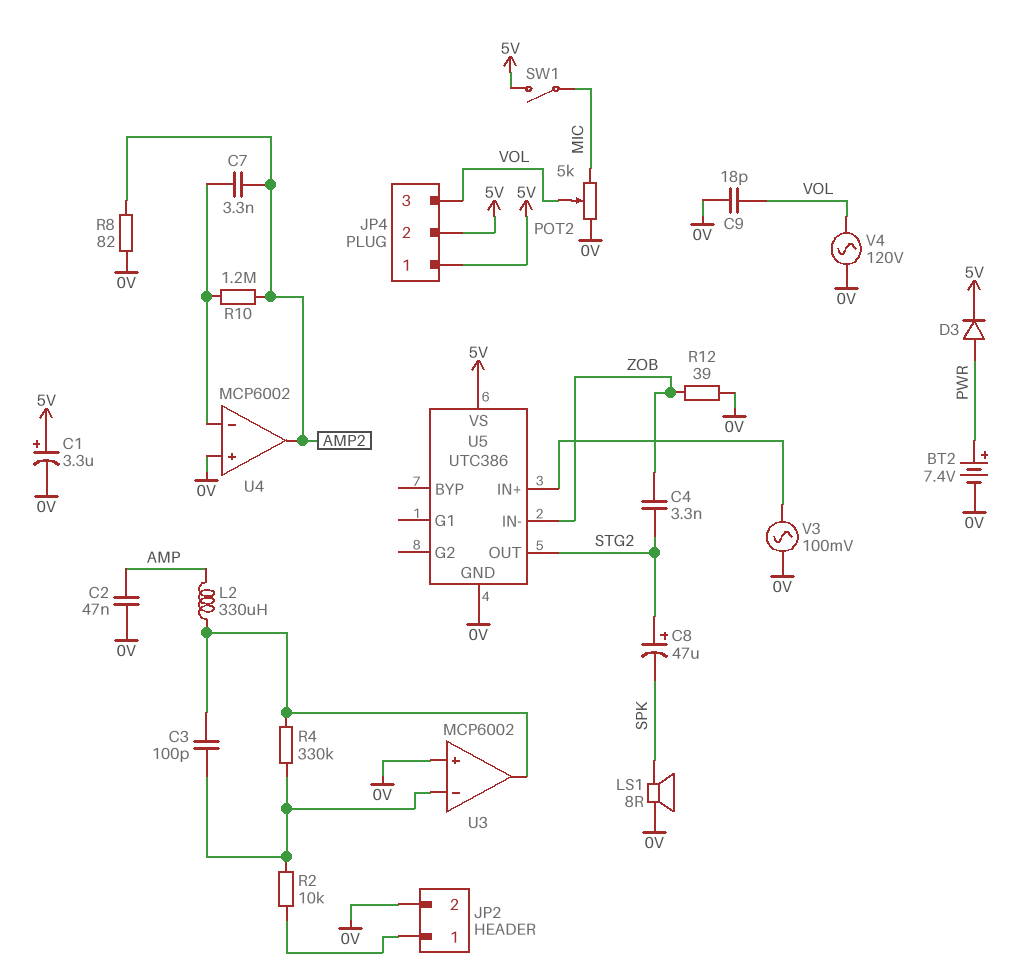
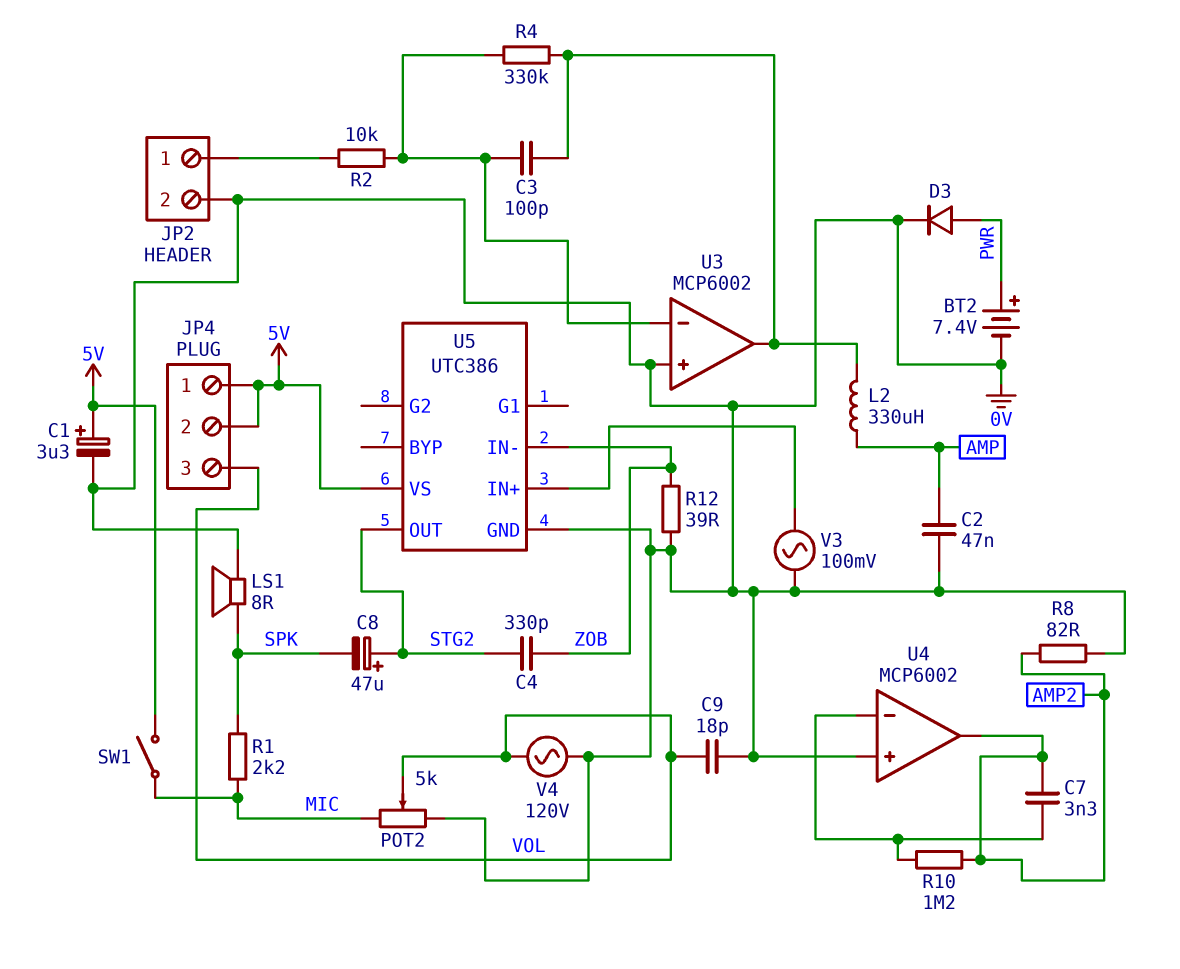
C4: 3.3nF (STG2, ZOB) -> 330pF (STG2, ZOB)
D3: diode (A PWR, K 5V) -> diode (A PWR, K 0V)
R1: none -> 2.2k (MIC, SPK)

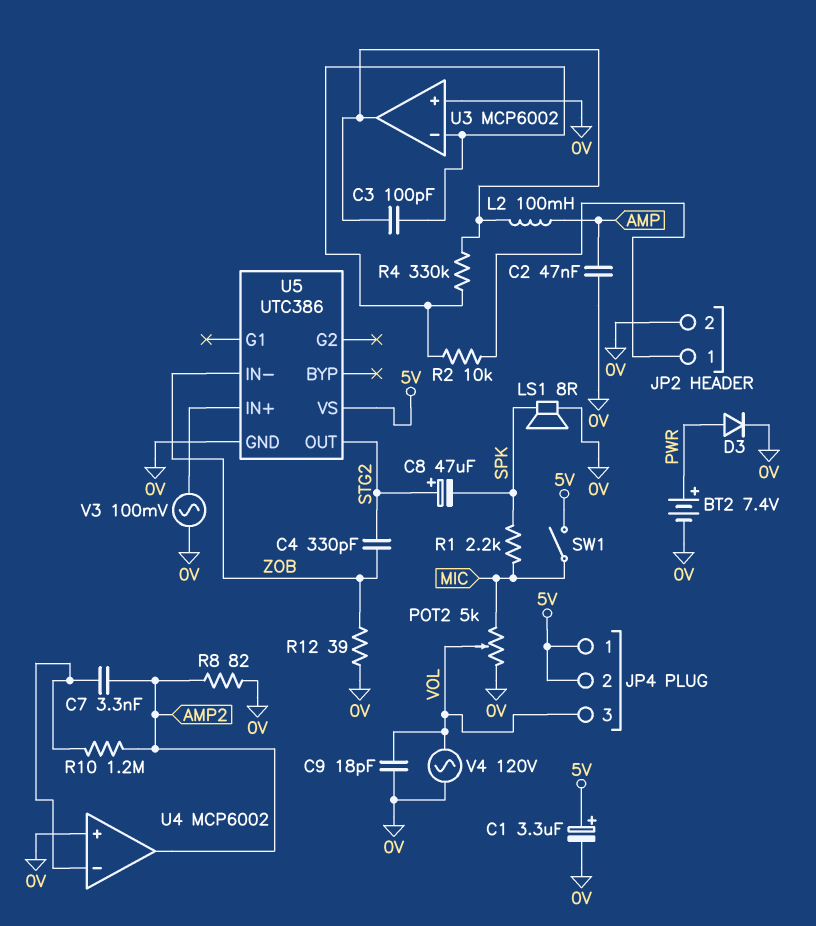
L2: 330uH (AMP, U3/out) -> 100mH (AMP, U3/out)

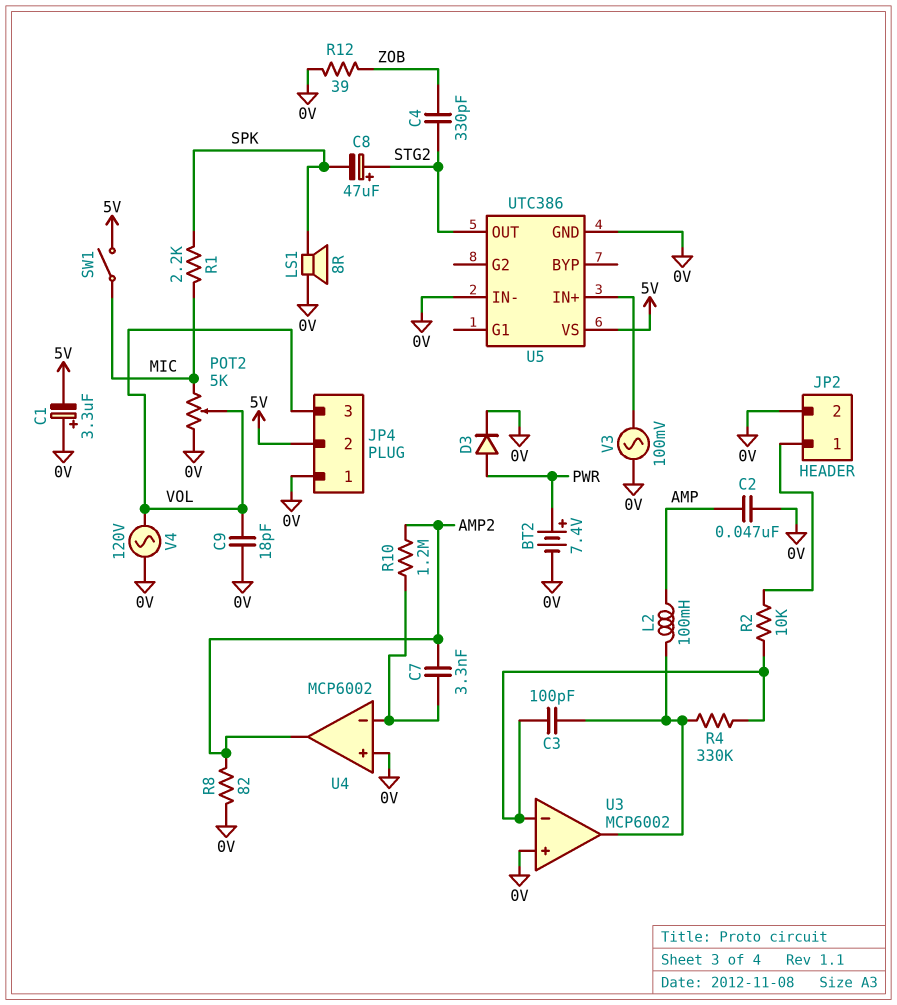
C1: 3.3uF (plus 5V, minus 0V) -> 3.3uF (plus 0V, minus 5V)
JP4 pin 1: 5V -> 0V
U5 pin IN-: ZOB -> 0V

